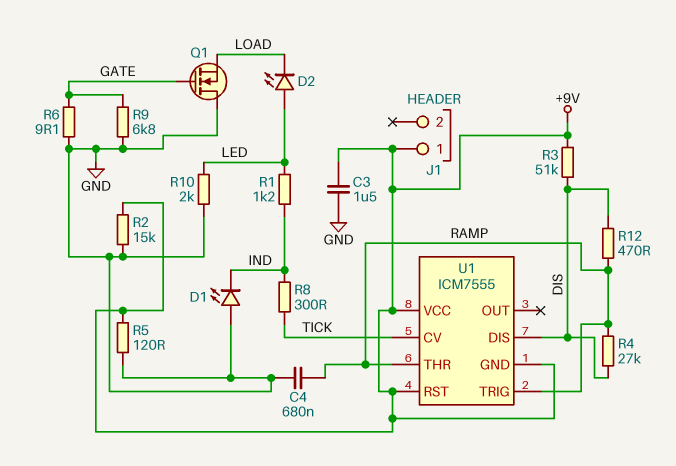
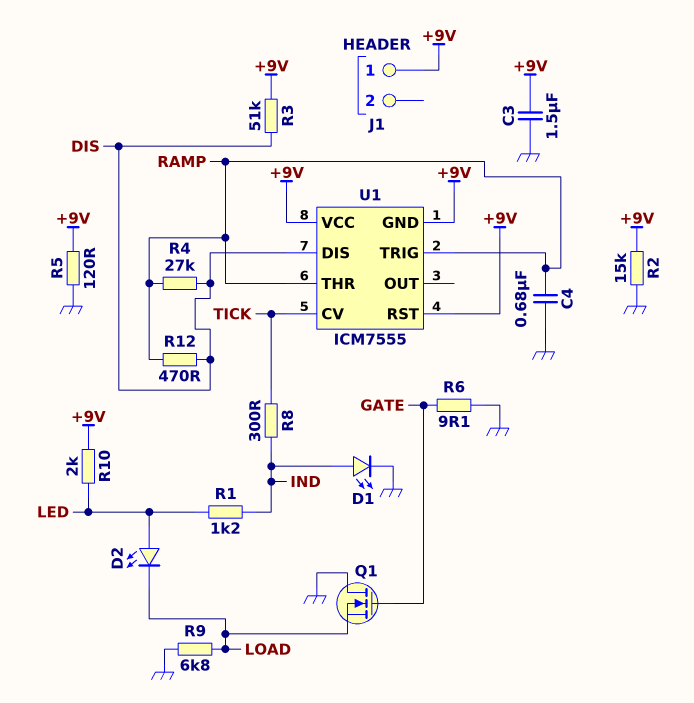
D1: LED (A GND, K IND) -> LED (A IND, K GND)
R9: 6.8k (GATE, GND) -> 6.8k (GND, LOAD)
R10: 2k (GND, LED) -> 2k (+9V, LED)

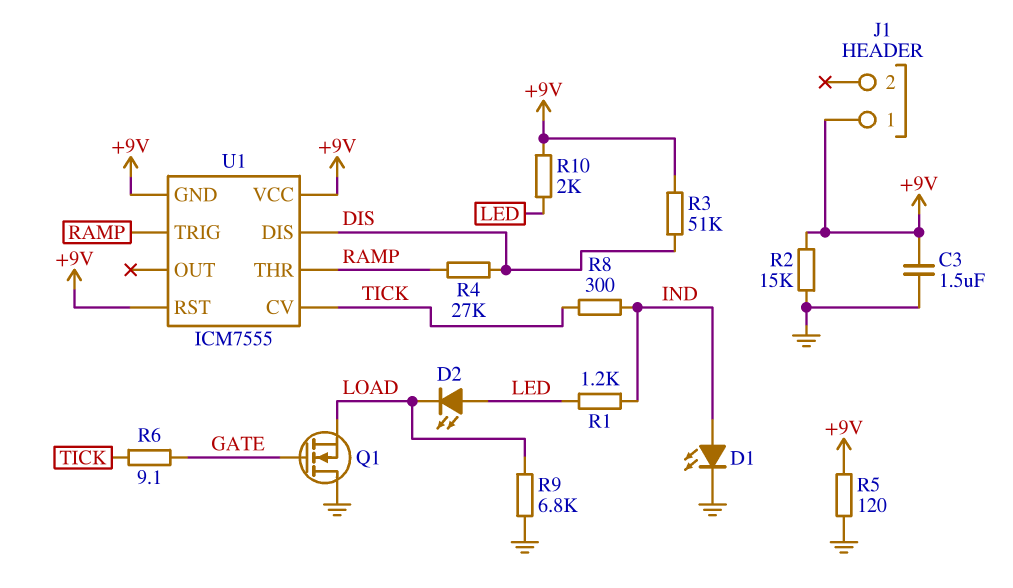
C4: 680nF (GND, RAMP) -> none
R6: 9.1 (GATE, GND) -> 9.1 (GATE, TICK)
R12: 470 (DIS, RAMP) -> none

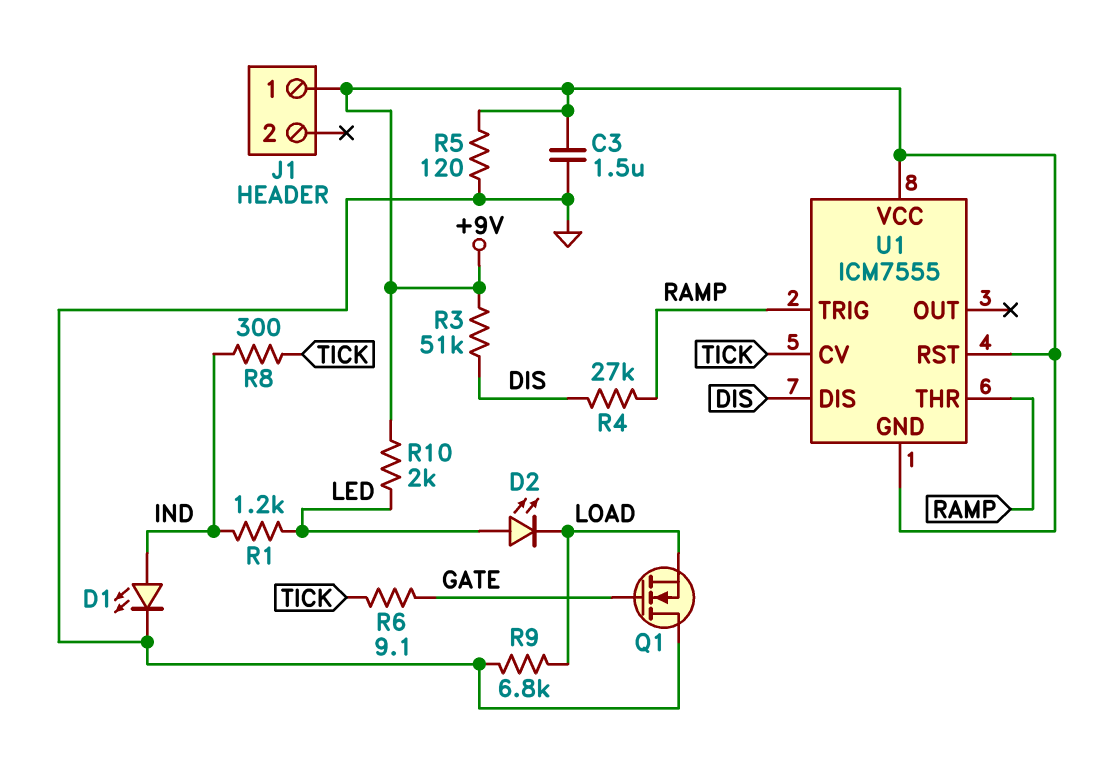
R2: 15k (+9V, GND) -> none

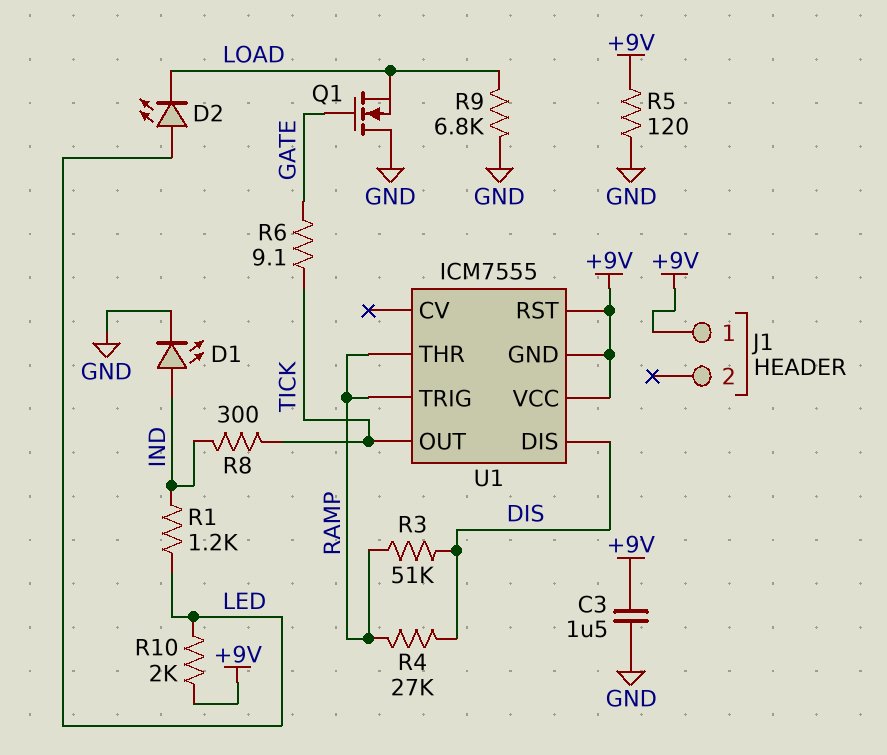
R3: 51k (+9V, DIS) -> 51k (DIS, RAMP)
U1 pin CV: TICK -> none
U1 pin OUT: none -> TICK

